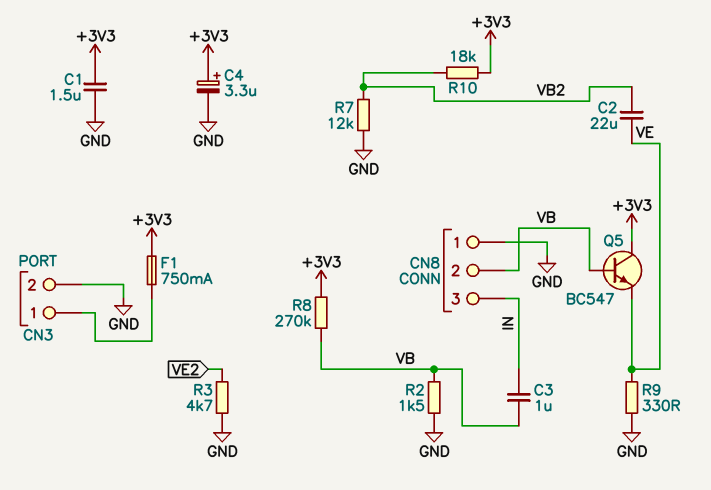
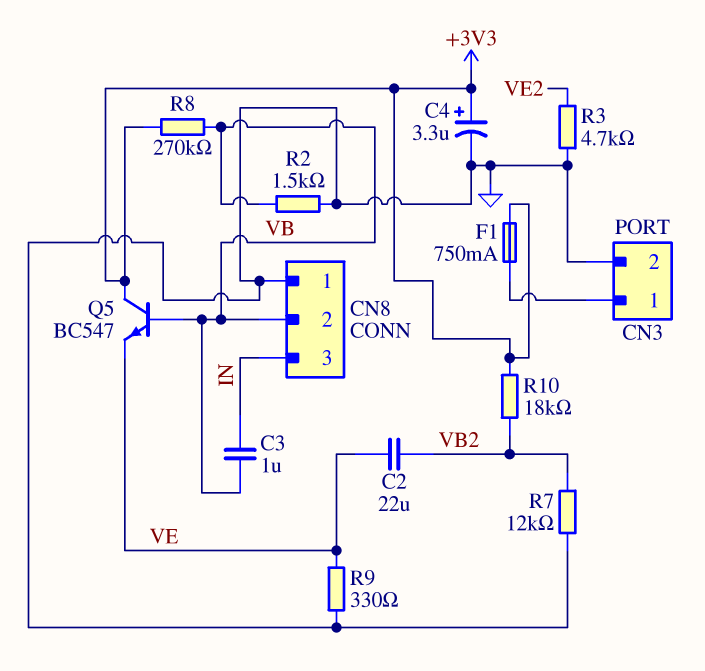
C1: 1.5uF (+3V3, GND) -> none

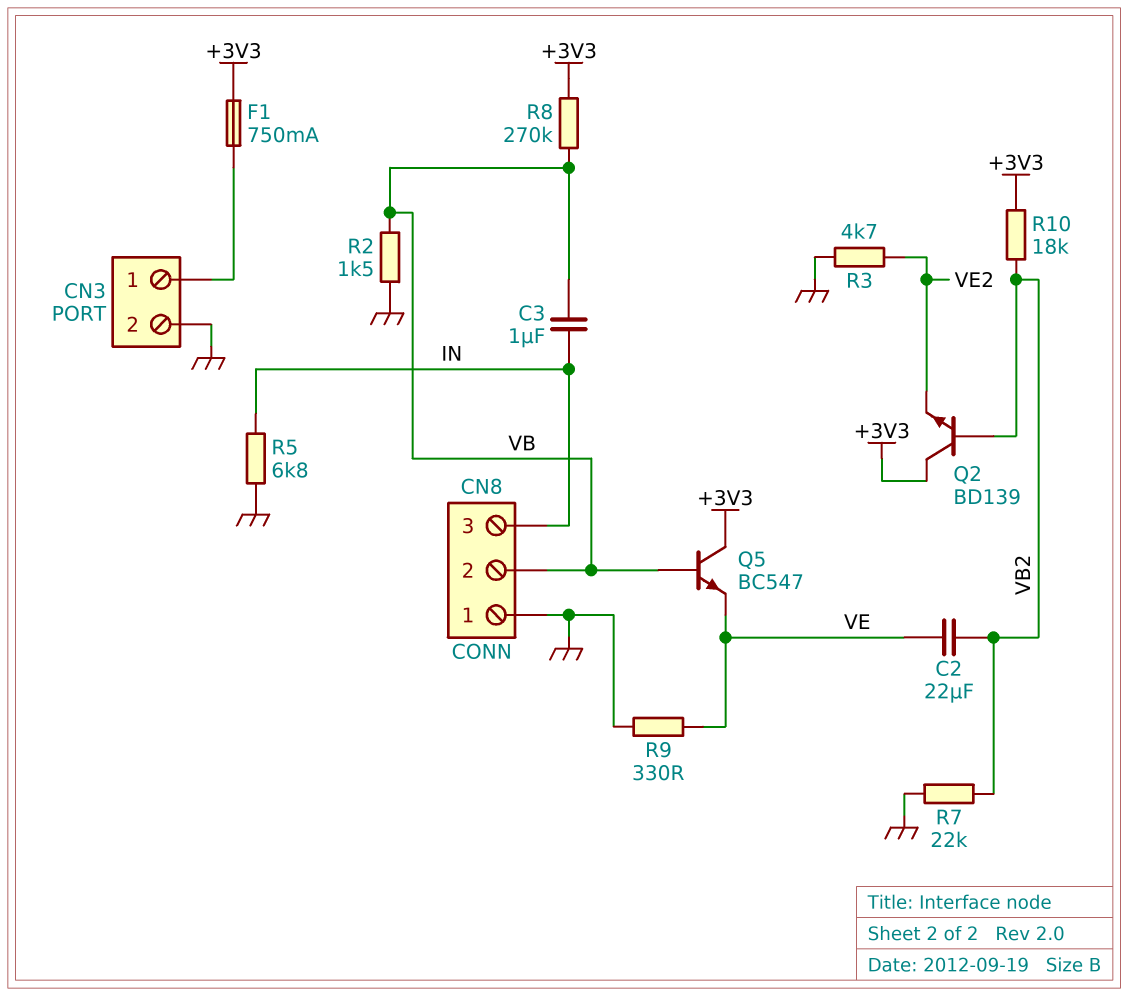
C4: 3.3uF (plus +3V3, minus GND) -> none
Q2: none -> NPN BD139 (B VB2, C +3V3, E VE2)
R5: none -> 6.8k (GND, IN)
R7: 12k (GND, VB2) -> 22k (GND, VB2)

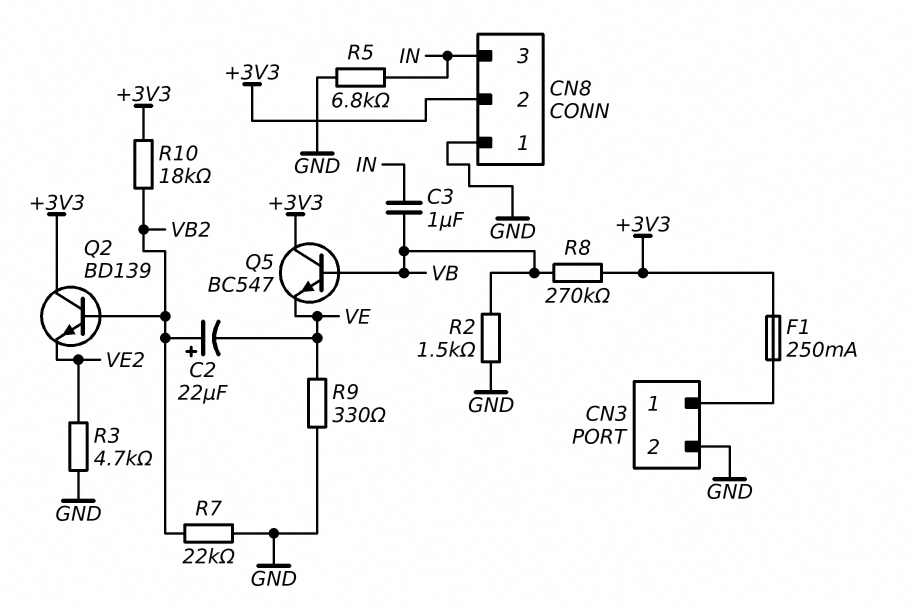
C2: 22uF (VB2, VE) -> 22uF (plus VB2, minus VE)
CN8 pin 2: VB -> +3V3
F1: 750mA (+3V3, CN3/1) -> 250mA (+3V3, CN3/1)

